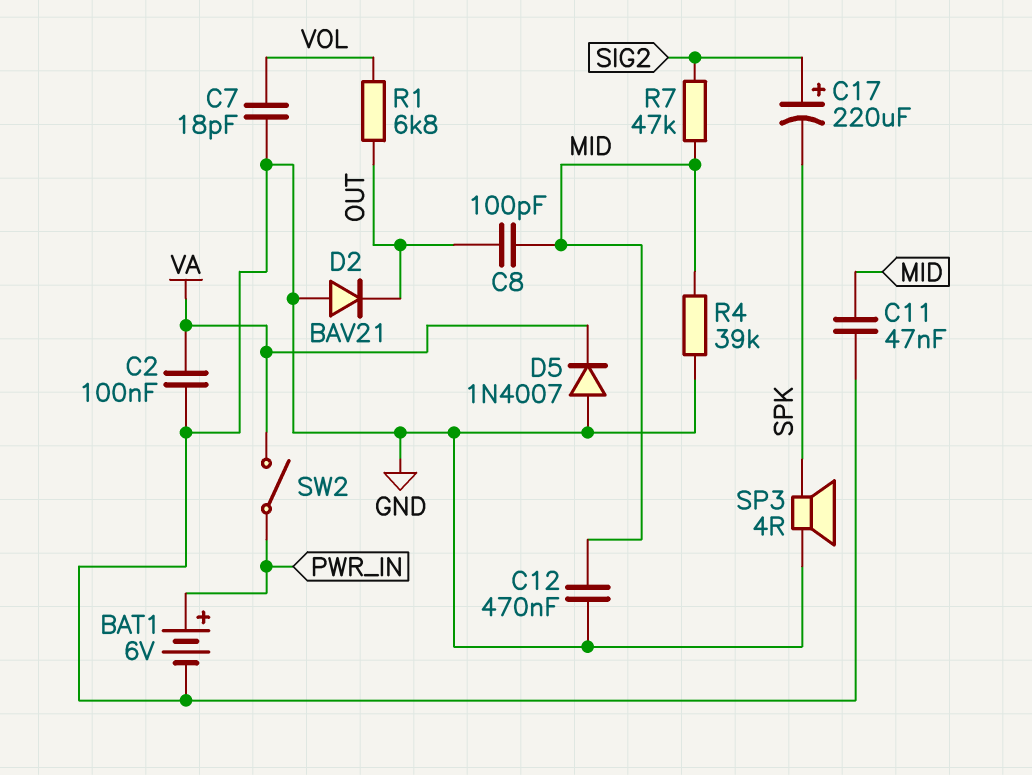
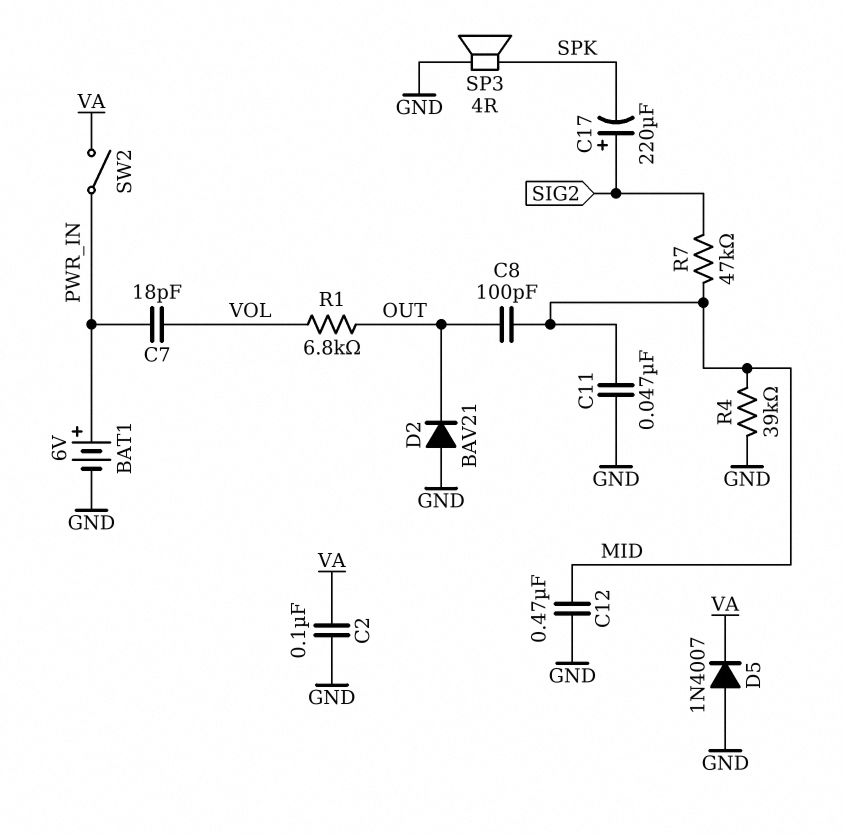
C7: 18pF (GND, VOL) -> 18pF (PWR_IN, VOL)

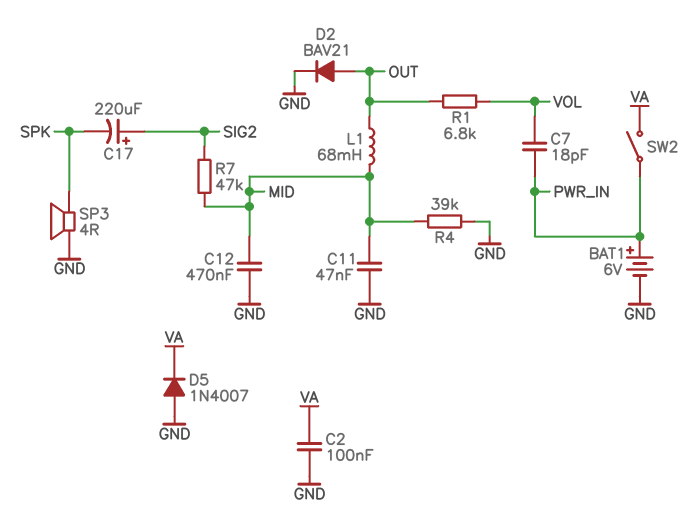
C8: 100pF (MID, OUT) -> none
D2: diode BAV21 (A GND, K OUT) -> diode BAV21 (A OUT, K GND)
L1: none -> 68mH (MID, OUT)

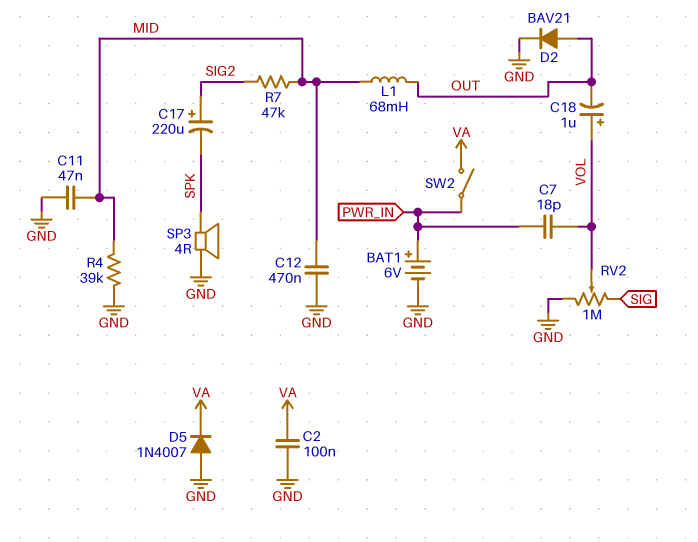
C18: none -> 1uF (plus VOL, minus OUT)
R1: 6.8k (OUT, VOL) -> none
RV2: none -> 1M (GND, SIG, wiper VOL)

